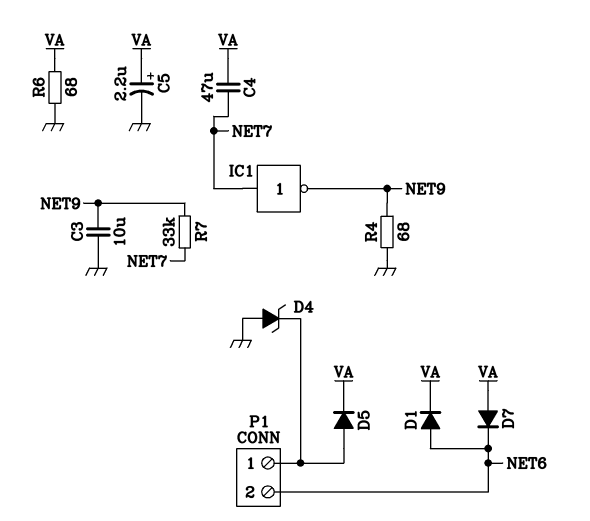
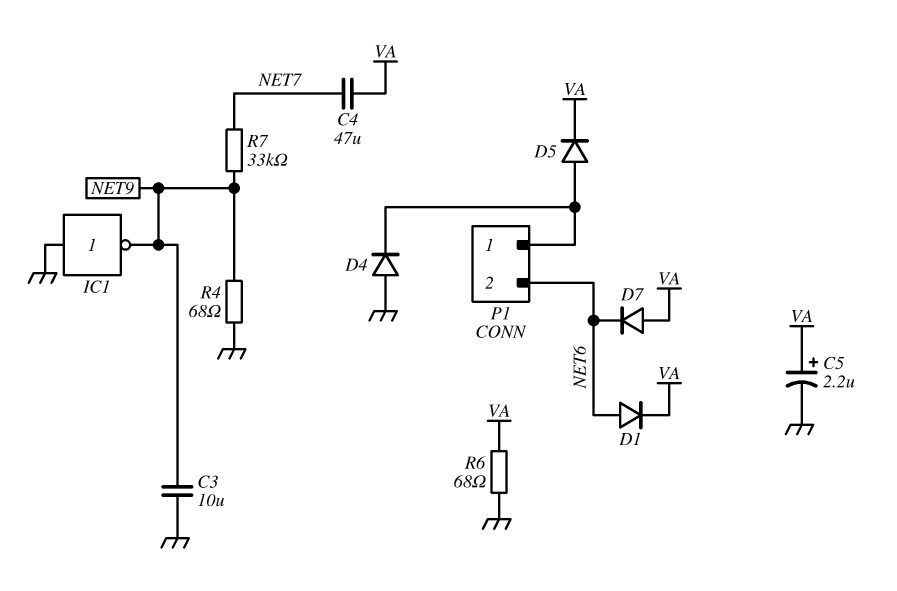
D4: zener (A GND, K P1/1) -> diode (A GND, K P1/1)
IC1: NOT (in NET7, out NET9) -> NOT (in GND, out NET9)

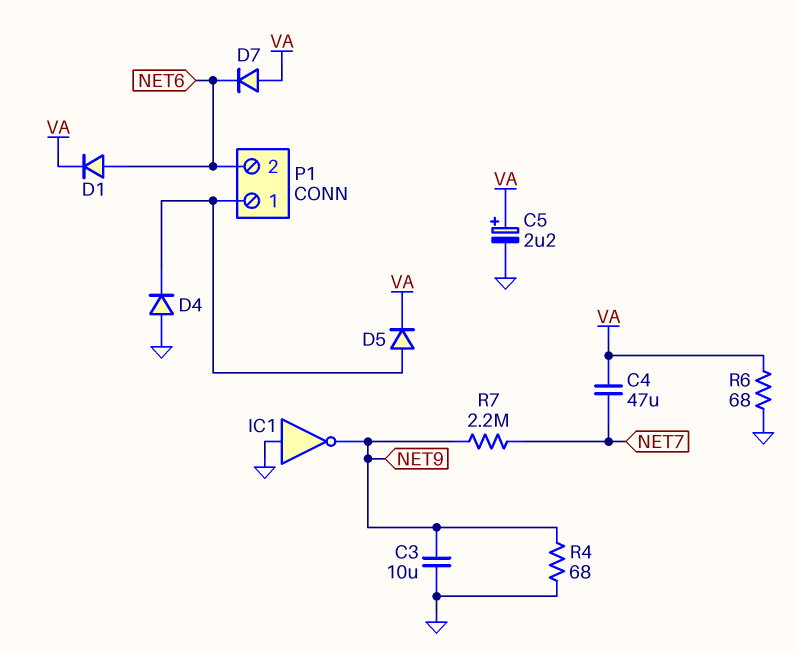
R7: 33k (NET7, NET9) -> 2.2M (NET7, NET9)

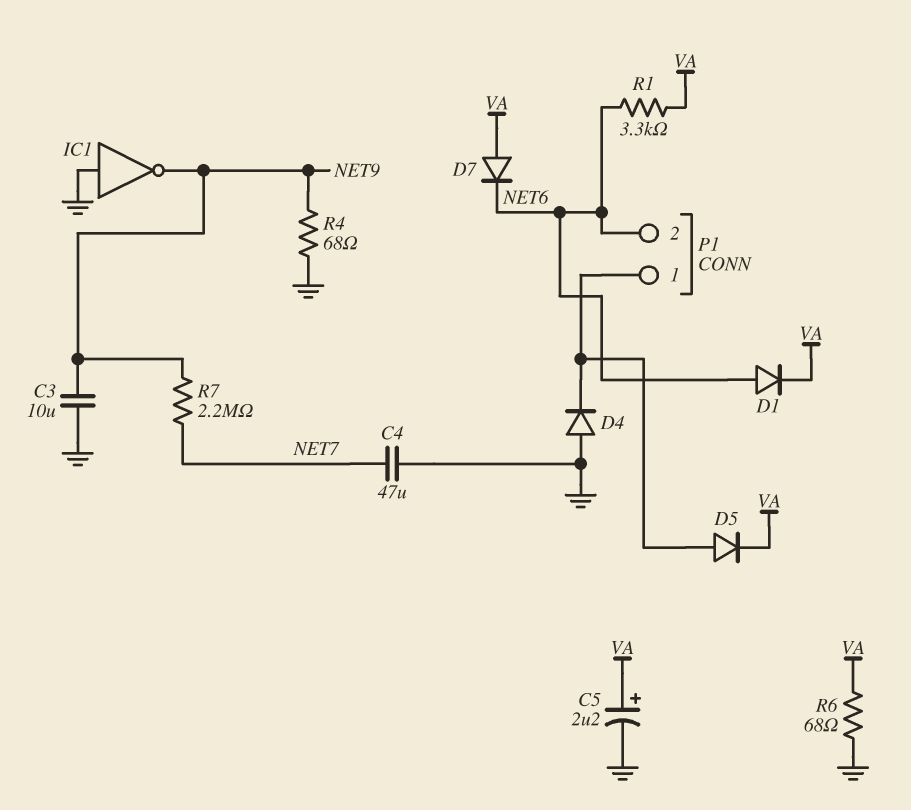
C4: 47uF (NET7, VA) -> 47uF (GND, NET7)
R1: none -> 3.3k (NET6, VA)

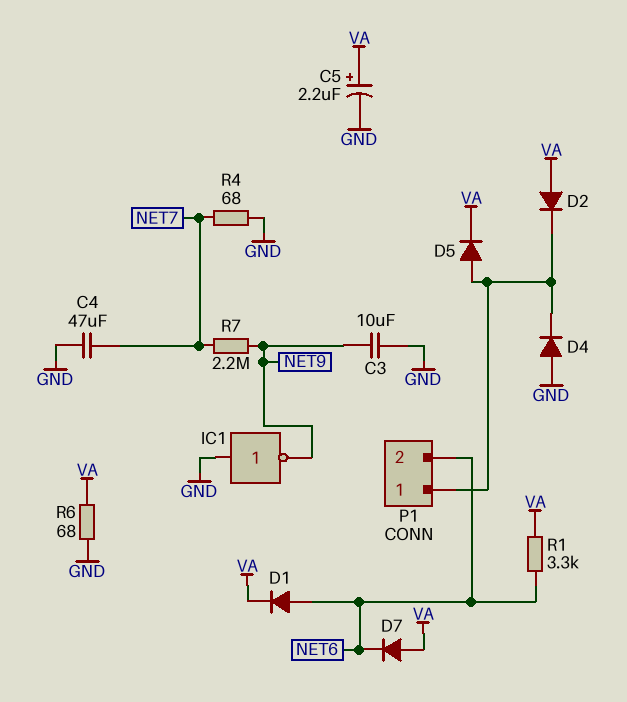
D2: none -> diode (A VA, K P1/1)
R4: 68 (GND, NET9) -> 68 (GND, NET7)

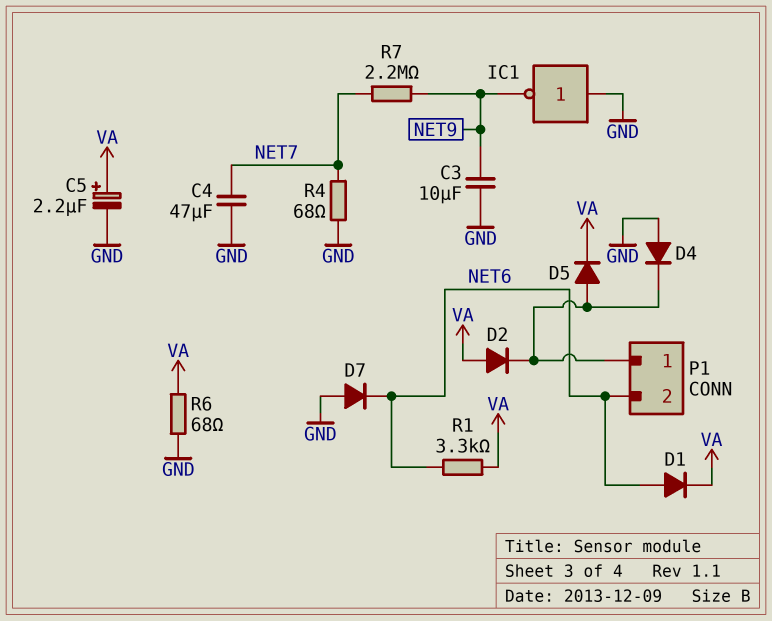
D7: diode (A VA, K NET6) -> diode (A GND, K NET6)

